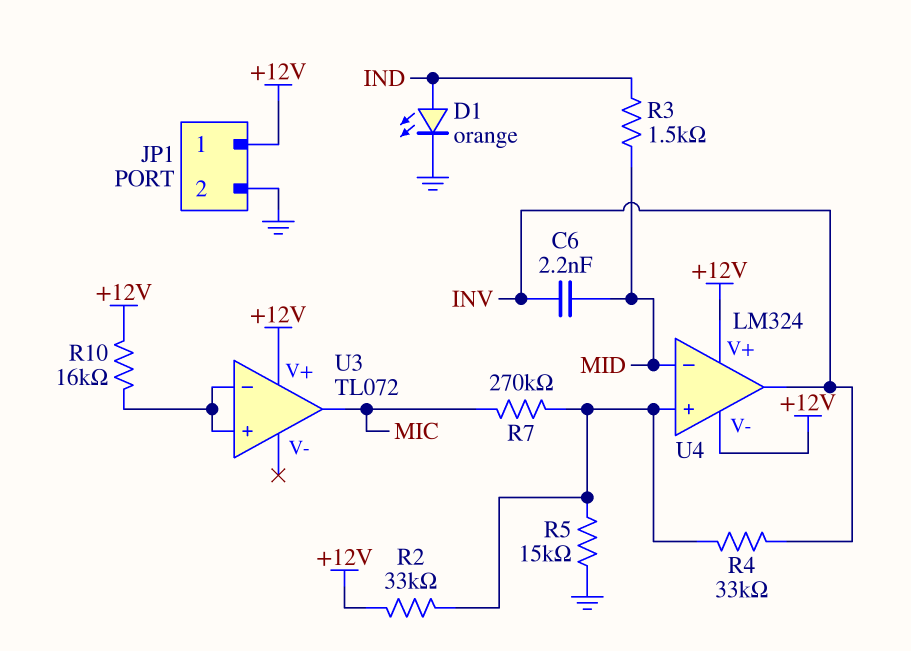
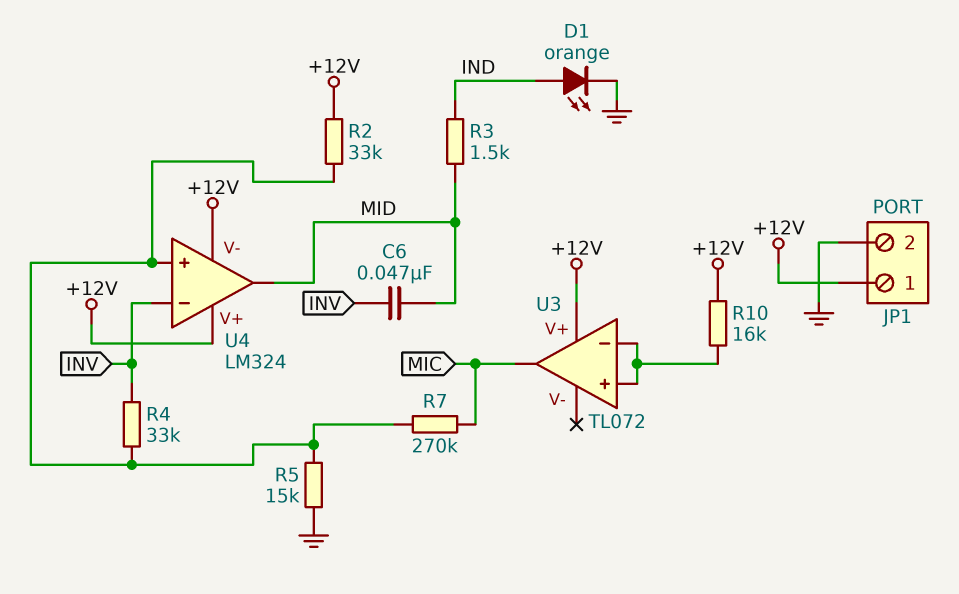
C6: 2.2nF (INV, MID) -> 47nF (INV, MID)
U4 pin in-: MID -> INV
U4 pin out: INV -> MID

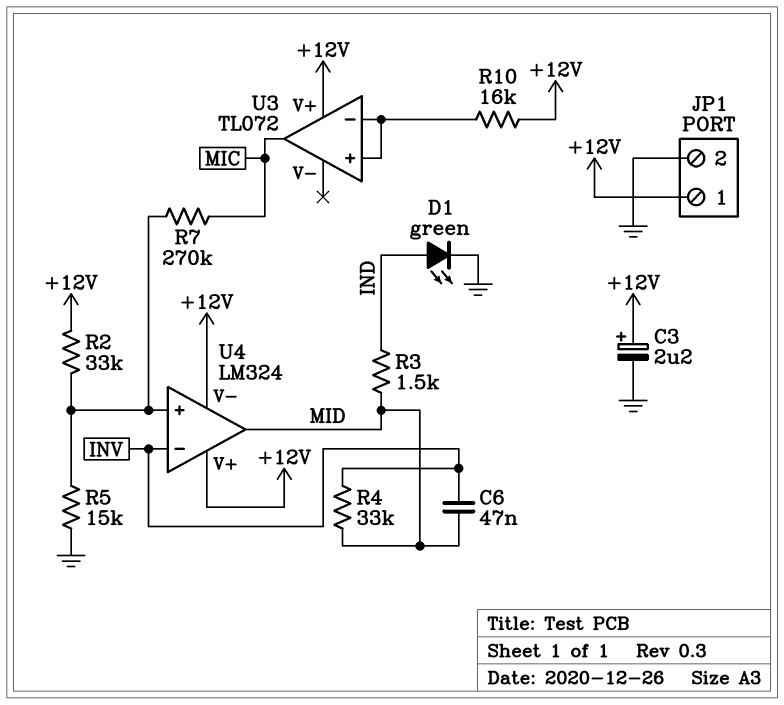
C3: none -> 2.2uF (plus +12V, minus GND)
D1: LED orange (A IND, K GND) -> LED green (A IND, K GND)
R4: 33k (INV, U4/in+) -> 33k (INV, MID)

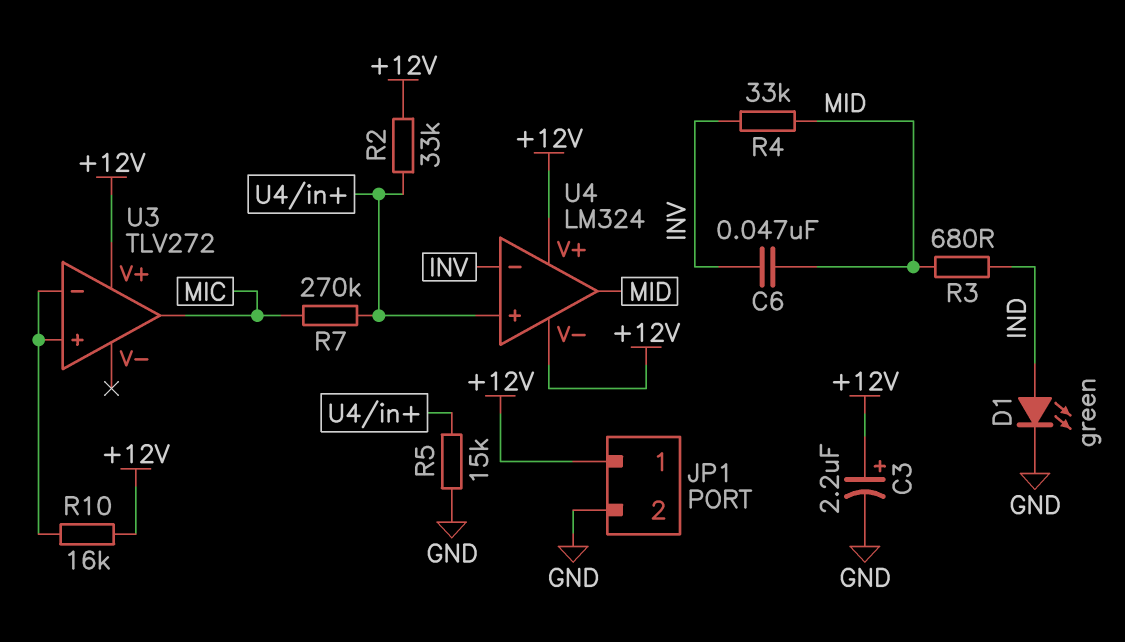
R3: 1.5k (IND, MID) -> 680 (IND, MID)
U3: TL072 -> TLV272

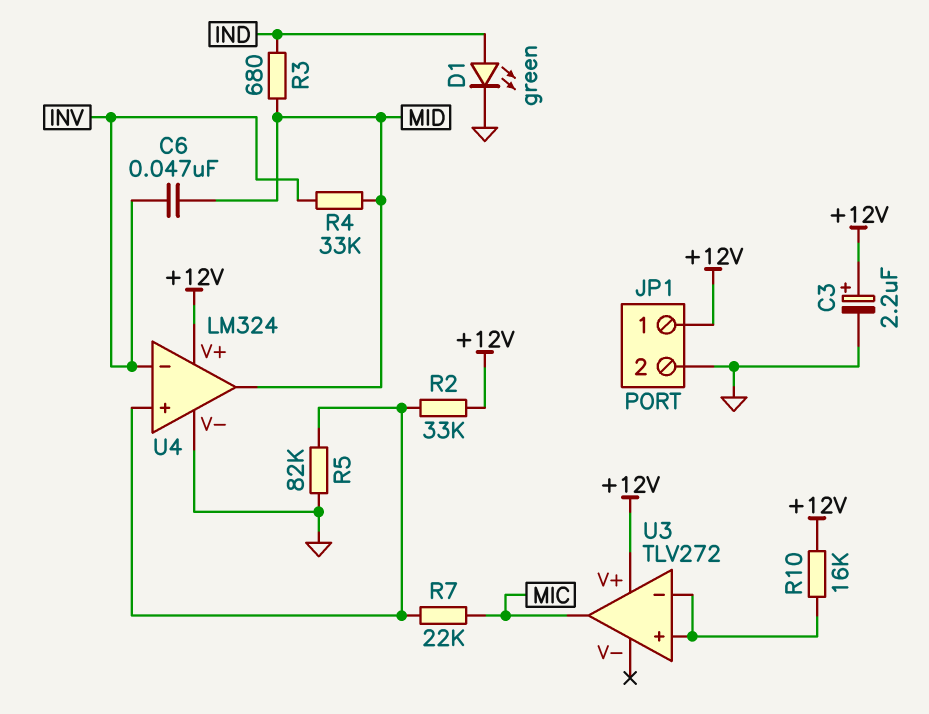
R5: 15k (GND, U4/in+) -> 82k (GND, U4/in+)
R7: 270k (MIC, U4/in+) -> 22k (MIC, U4/in+)
U4 pin V-: +12V -> GND

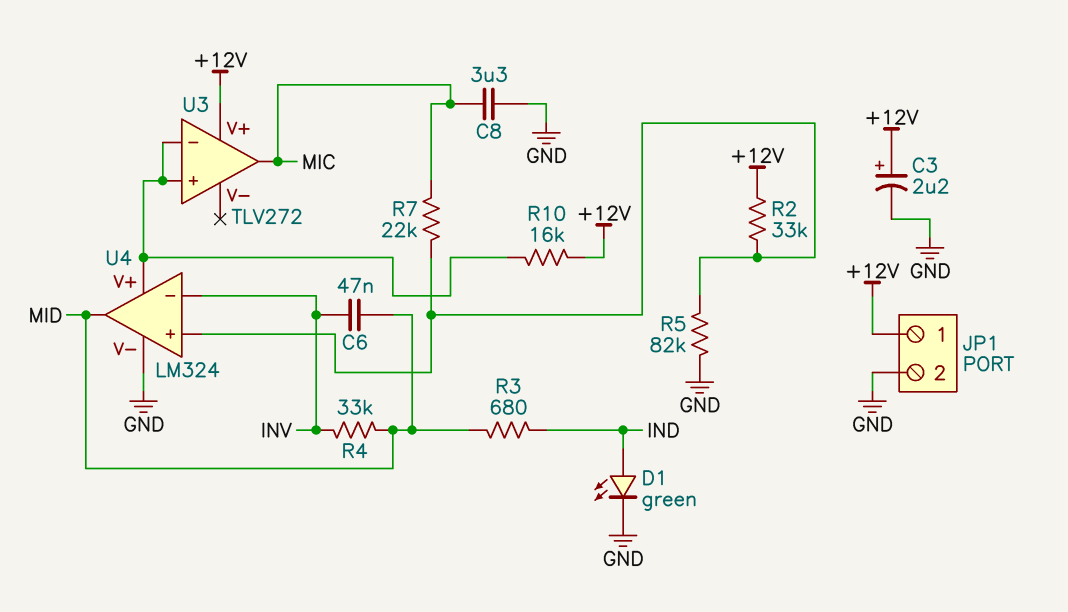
C8: none -> 3.3uF (GND, MIC)
U4 pin V+: +12V -> U3/in+

